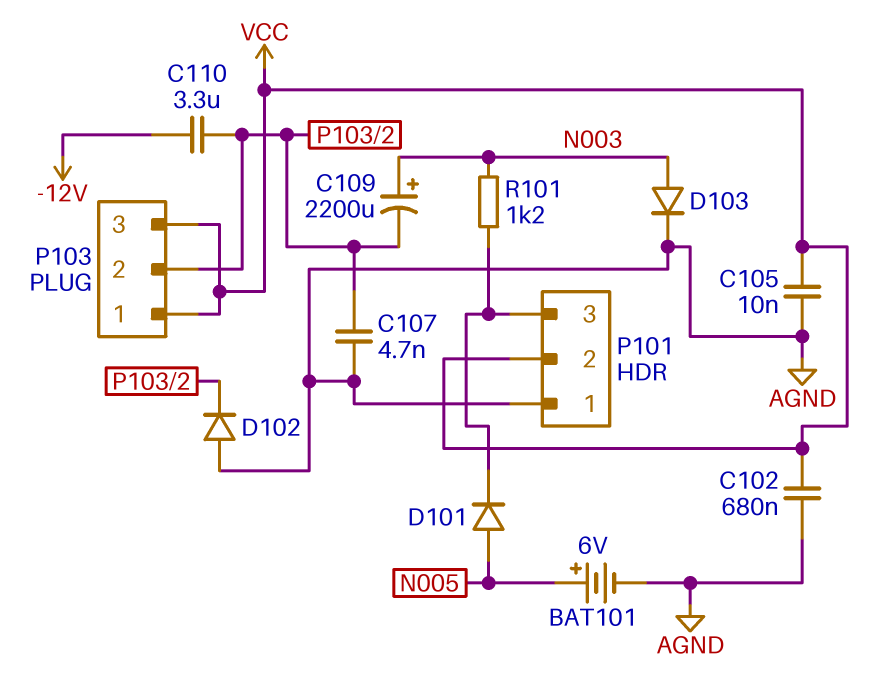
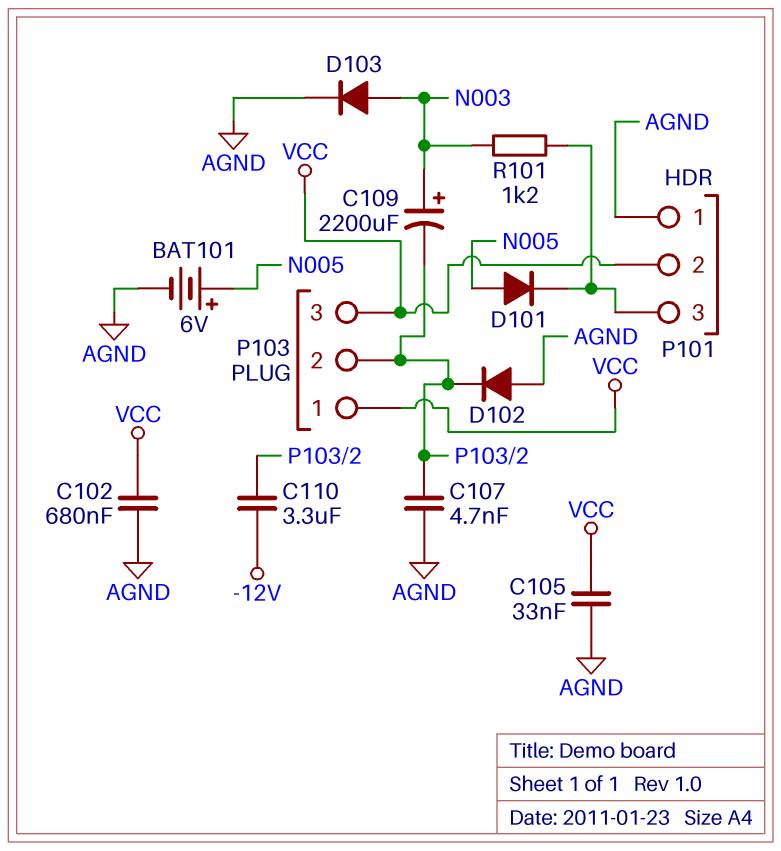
C105: 10nF (AGND, VCC) -> 33nF (AGND, VCC)

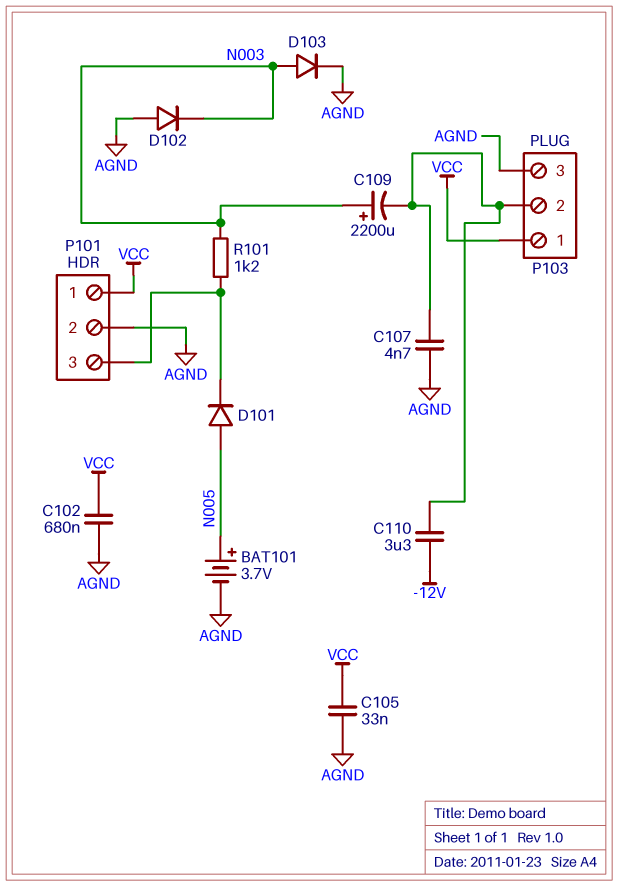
BAT101: 6V (plus N005, minus AGND) -> 3.7V (plus N005, minus AGND)
D102: diode (A AGND, K P103/2) -> diode (A AGND, K N003)
P101 pin 1: AGND -> VCC
P101 pin 2: VCC -> AGND
P103 pin 3: VCC -> AGND

